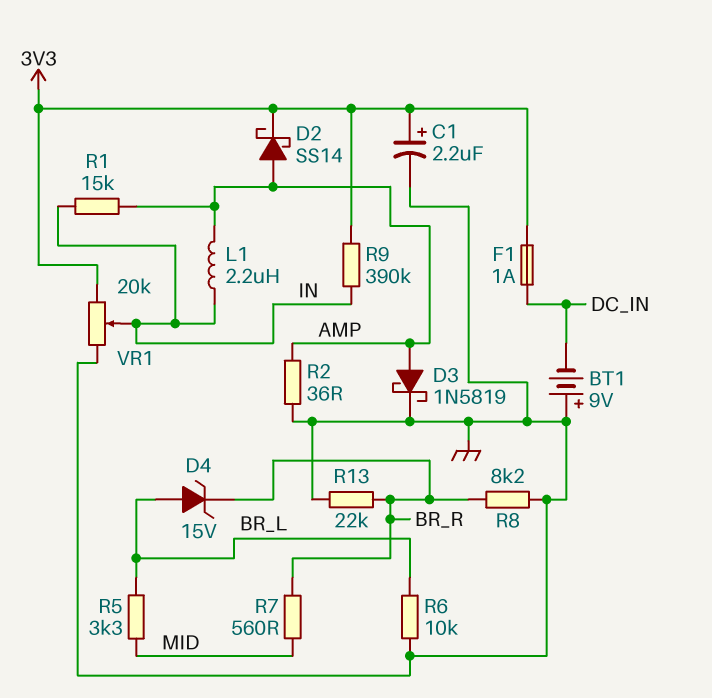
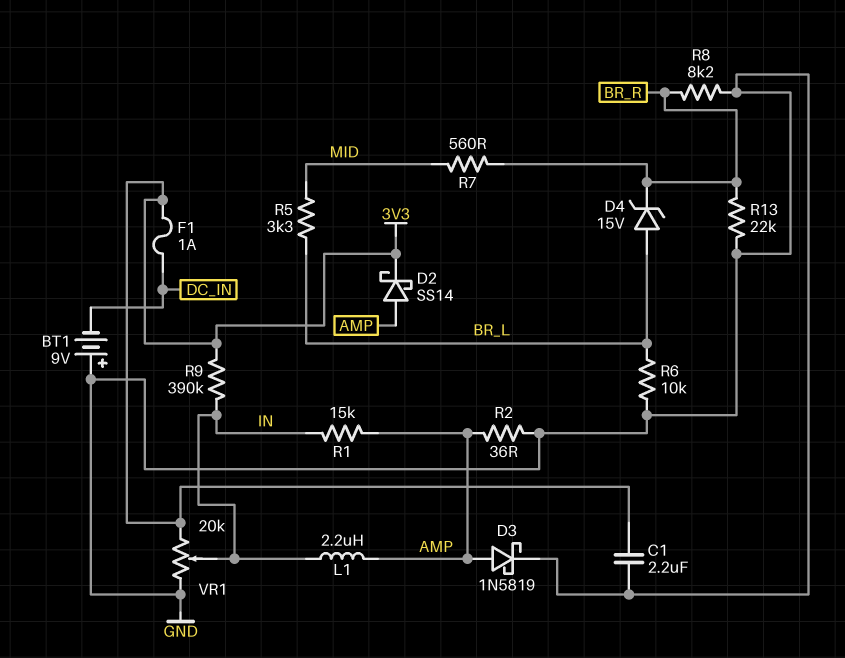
C1: 2.2uF (plus 3V3, minus GND) -> 2.2uF (3V3, GND)

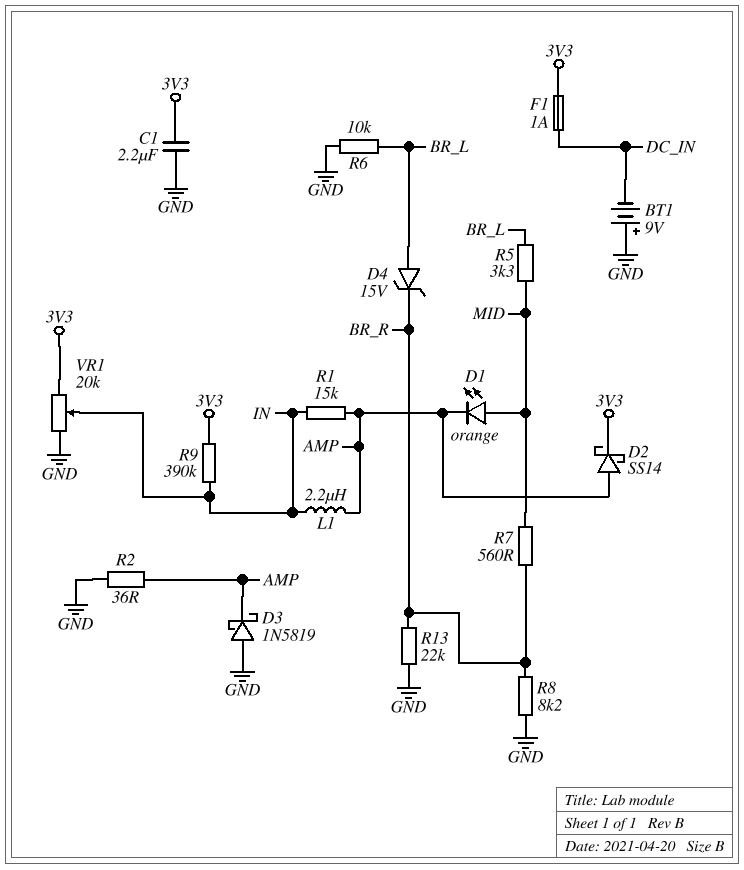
D1: none -> LED orange (A MID, K AMP)
D3: schottky 1N5819 (A AMP, K GND) -> schottky 1N5819 (A GND, K AMP)

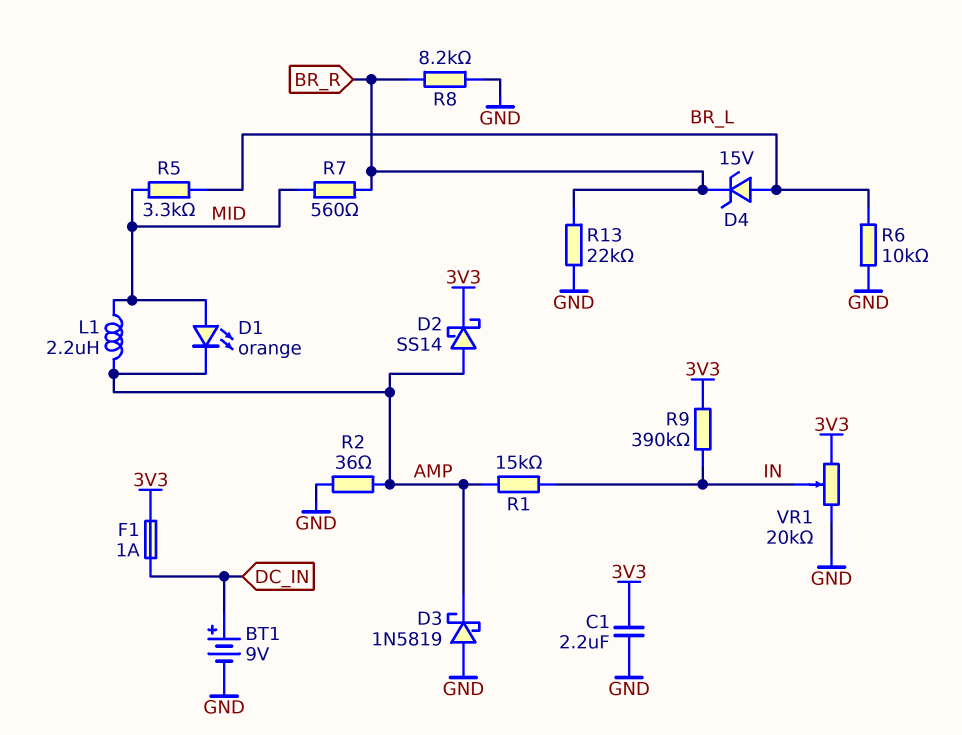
BT1: 9V (plus GND, minus DC_IN) -> 9V (plus DC_IN, minus GND)
L1: 2.2uH (AMP, IN) -> 2.2uH (AMP, MID)

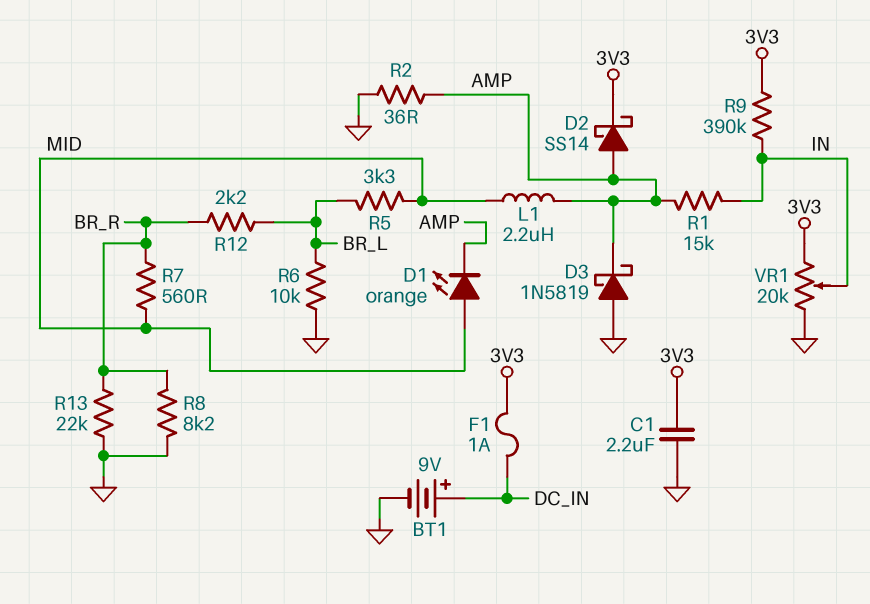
D4: zener 15V (A BR_L, K BR_R) -> none
R12: none -> 2.2k (BR_L, BR_R)

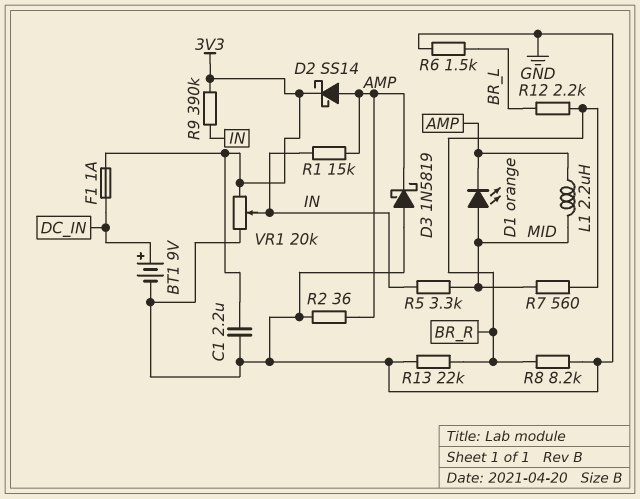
R5: 3.3k (BR_L, MID) -> 3.3k (IN, MID)
R6: 10k (BR_L, GND) -> 1.5k (BR_L, GND)

